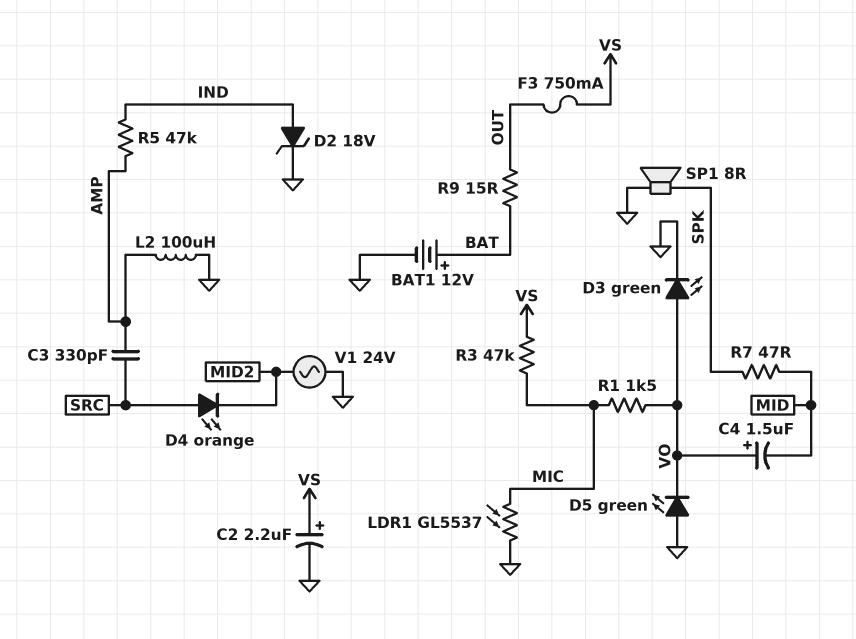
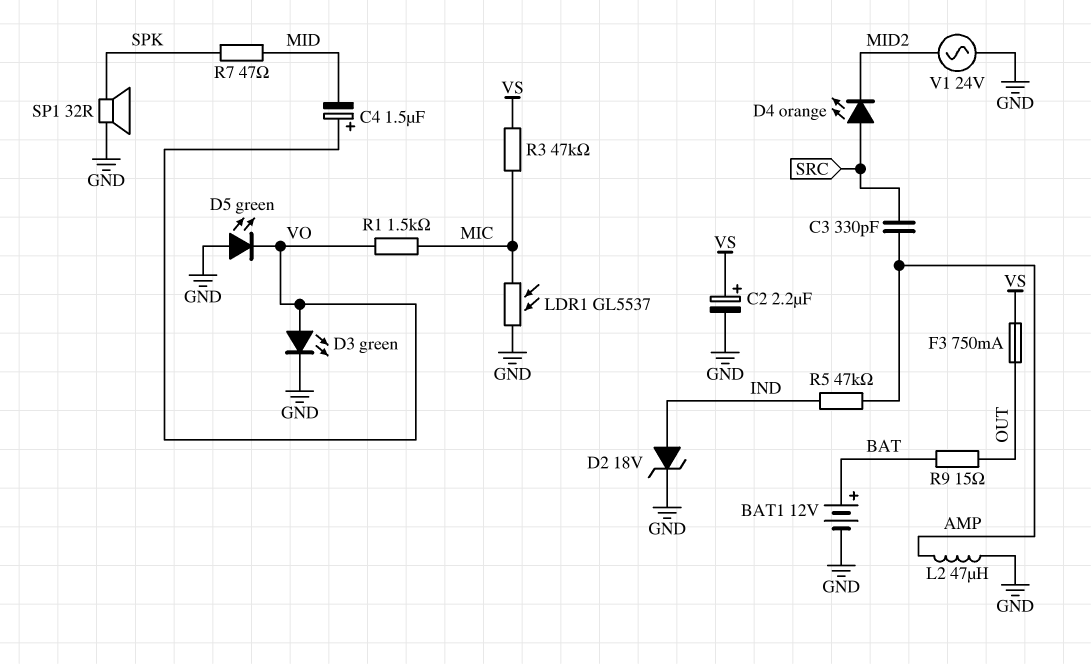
L2: 100uH (AMP, GND) -> 47uH (AMP, GND)
SP1: speaker 8R (GND, SPK) -> speaker 32R (GND, SPK)

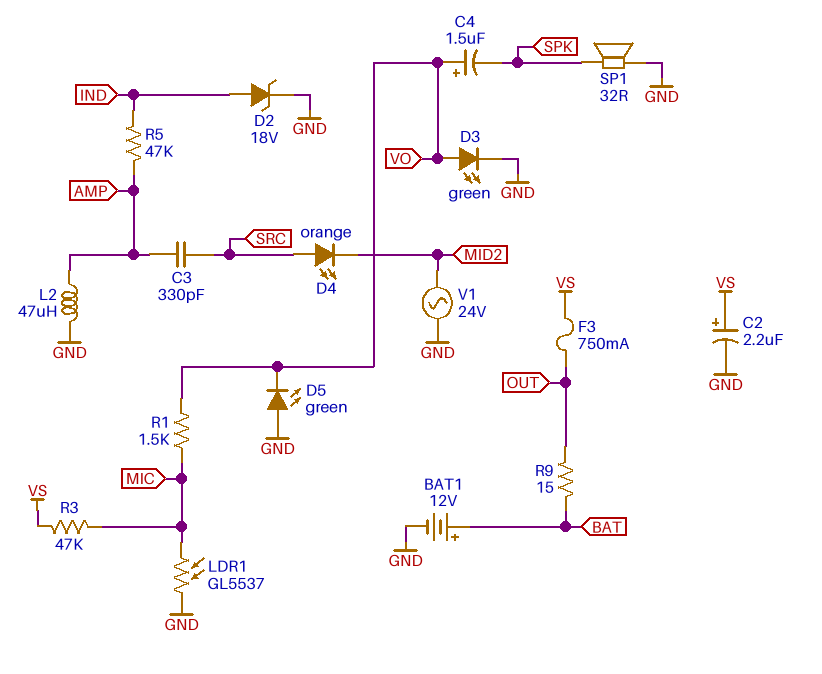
C4: 1.5uF (plus VO, minus MID) -> 1.5uF (plus VO, minus SPK)
R7: 47 (MID, SPK) -> none

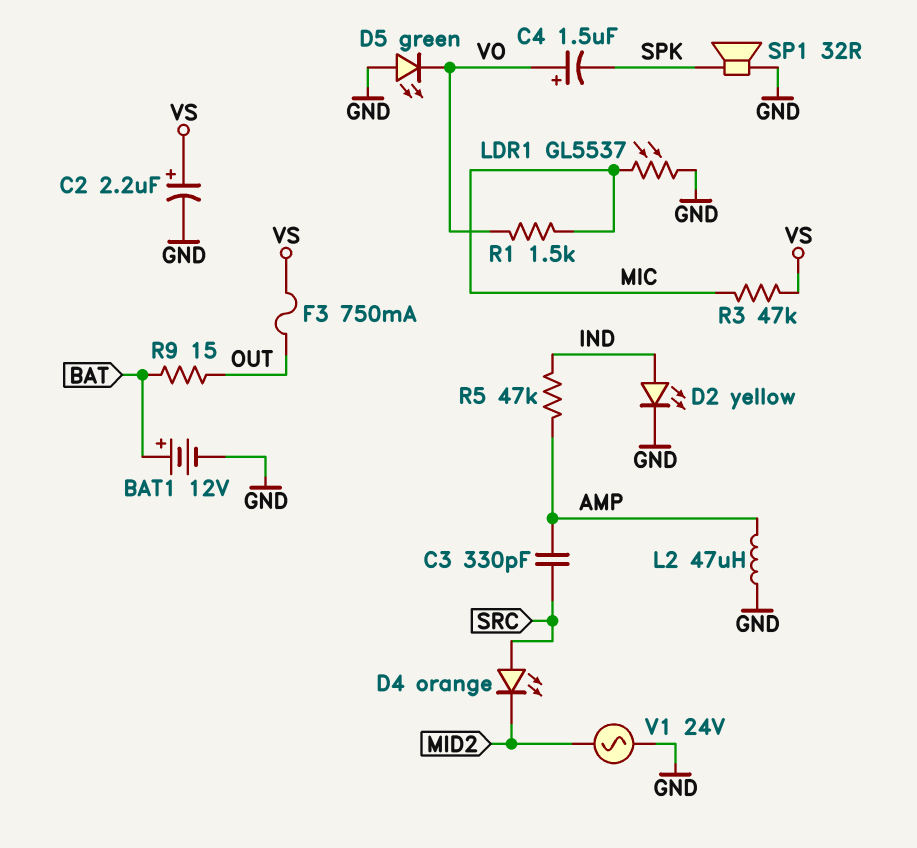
D2: zener 18V (A IND, K GND) -> LED yellow (A IND, K GND)
D3: LED green (A VO, K GND) -> none

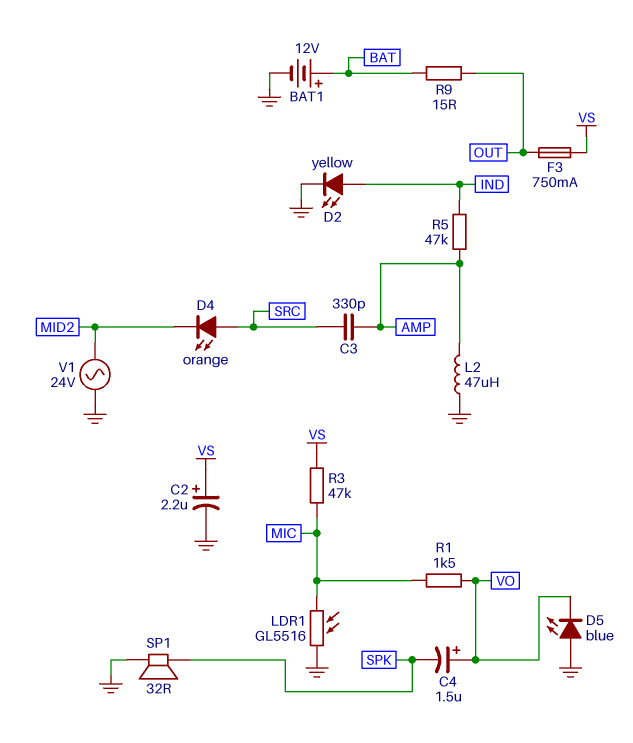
D5: LED green (A GND, K VO) -> LED blue (A GND, K VO)
LDR1: GL5537 (GND, MIC) -> GL5516 (GND, MIC)

